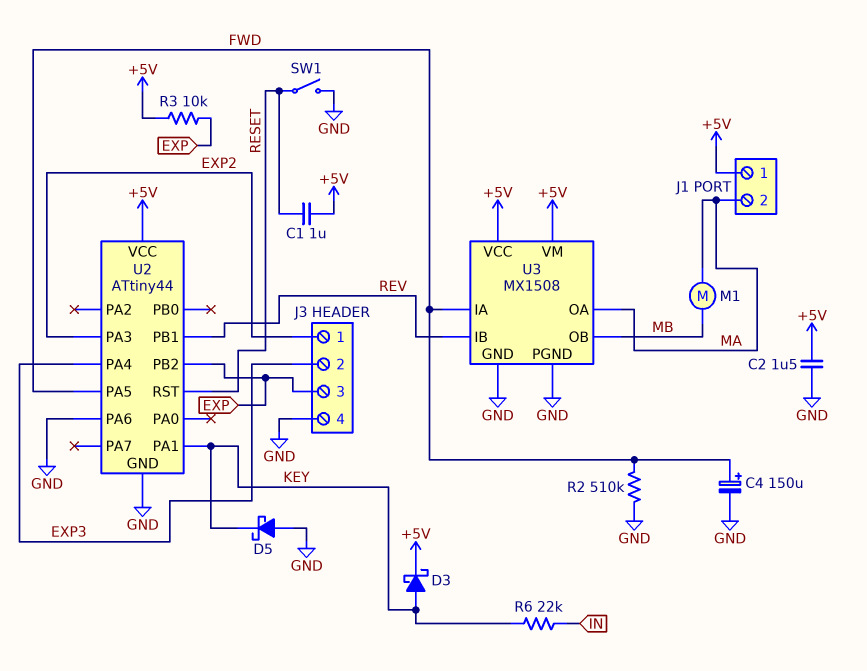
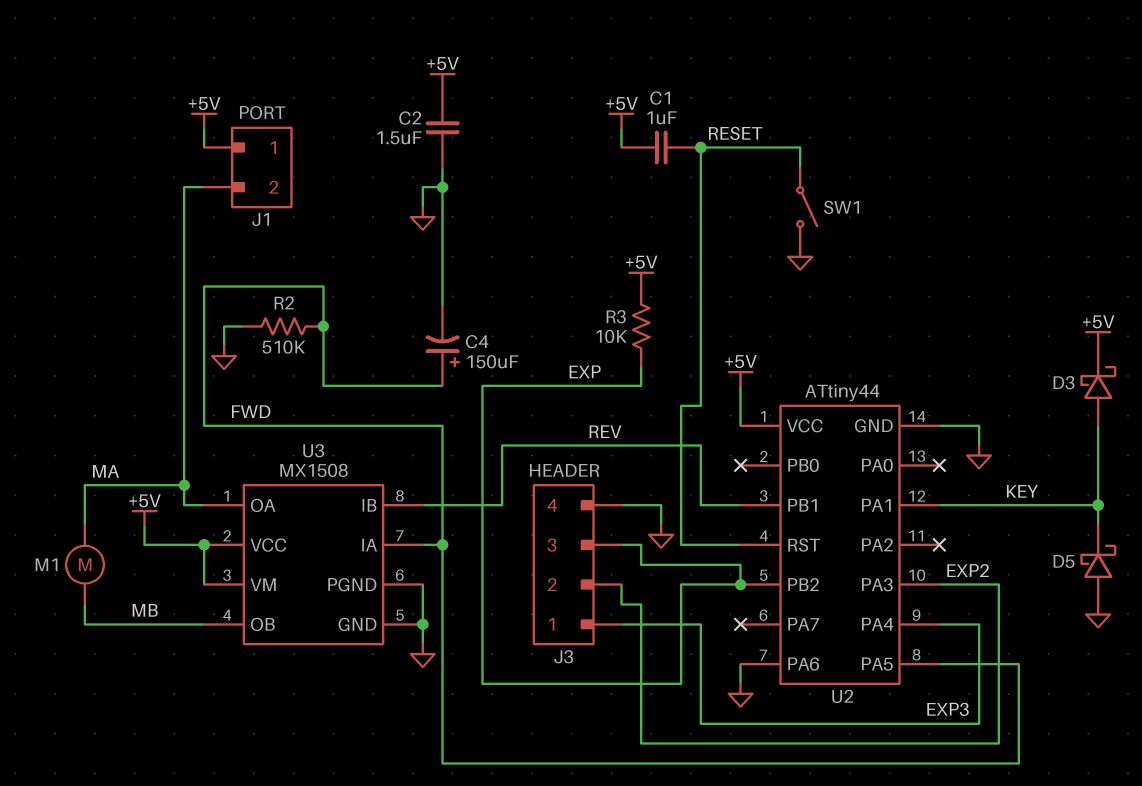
J3 pin 1: EXP2 -> EXP3
J3 pin 2: EXP3 -> EXP2
R6: 22k (IN, KEY) -> none

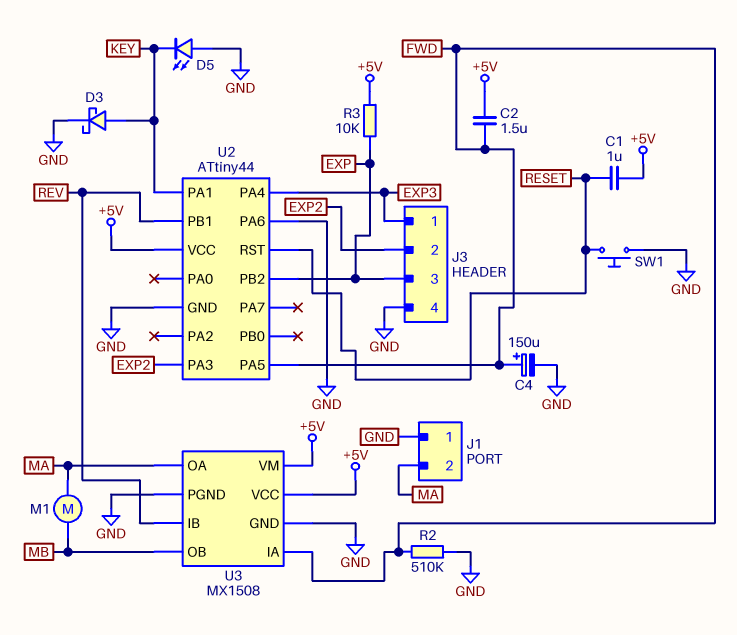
C2: 1.5uF (+5V, GND) -> 1.5uF (+5V, FWD)
D3: schottky (A KEY, K +5V) -> schottky (A KEY, K GND)
D5: schottky (A GND, K KEY) -> LED (A GND, K KEY)
J1 pin 1: +5V -> GND
SW1: switch (GND, RESET) -> button (GND, RESET)

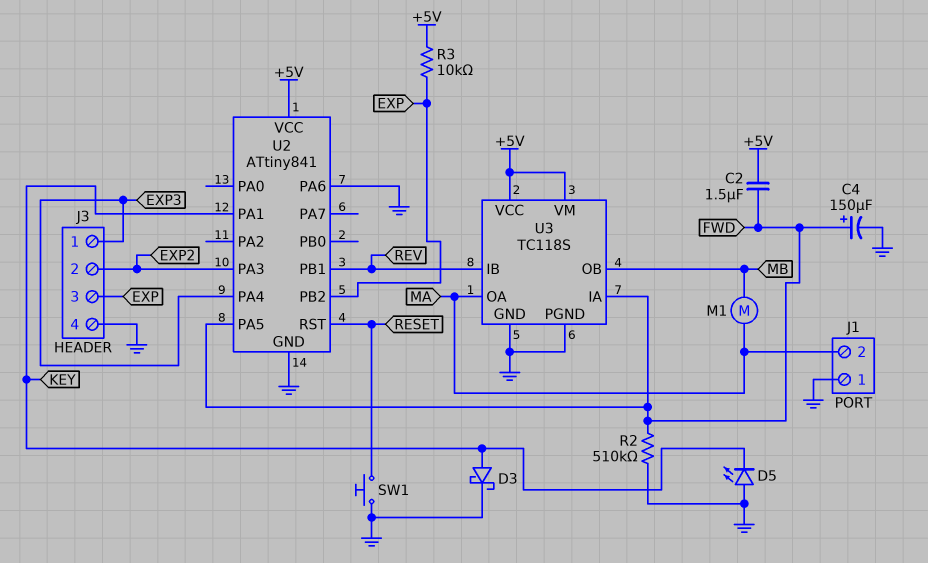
C1: 1uF (+5V, RESET) -> none
U2: ATtiny44 -> ATtiny841
U3: MX1508 -> TC118S

